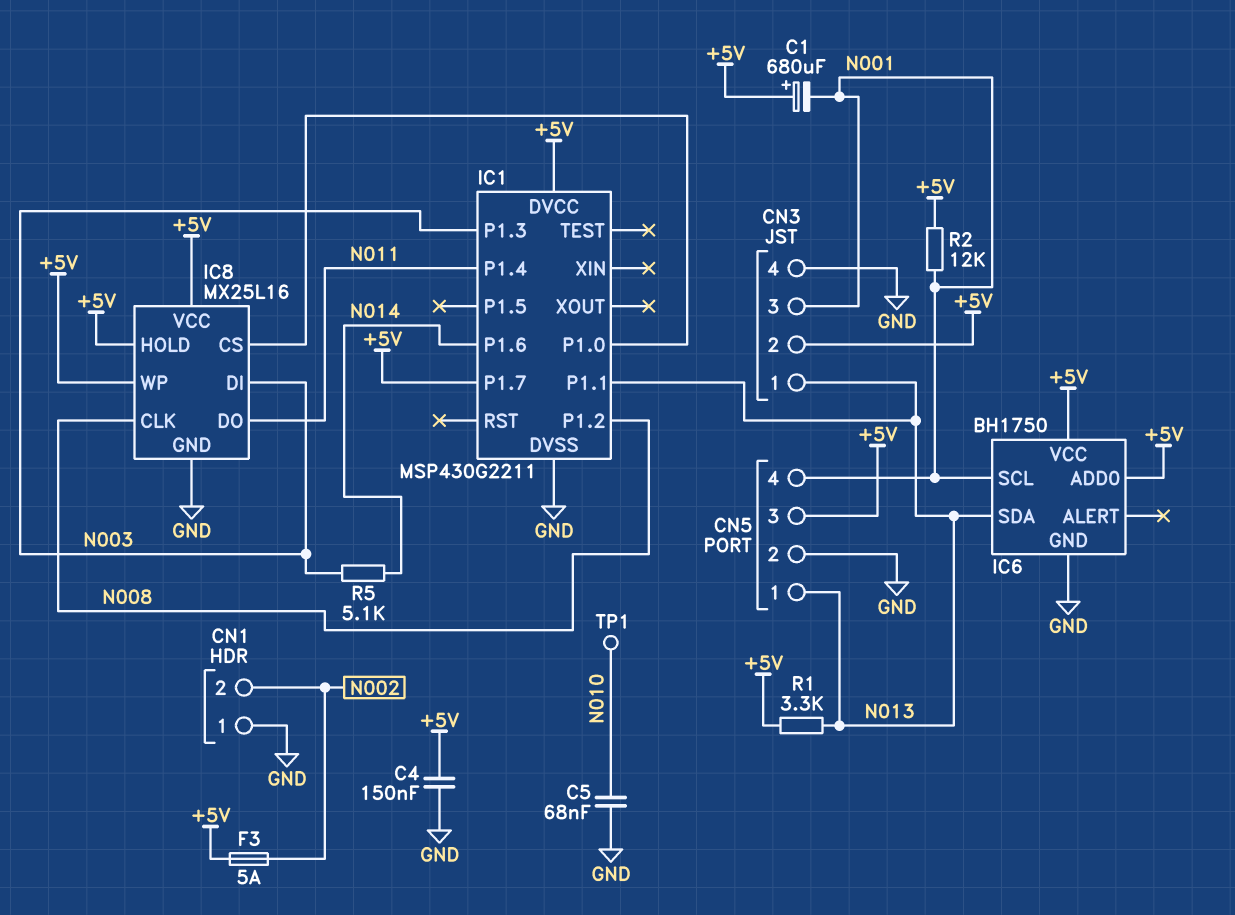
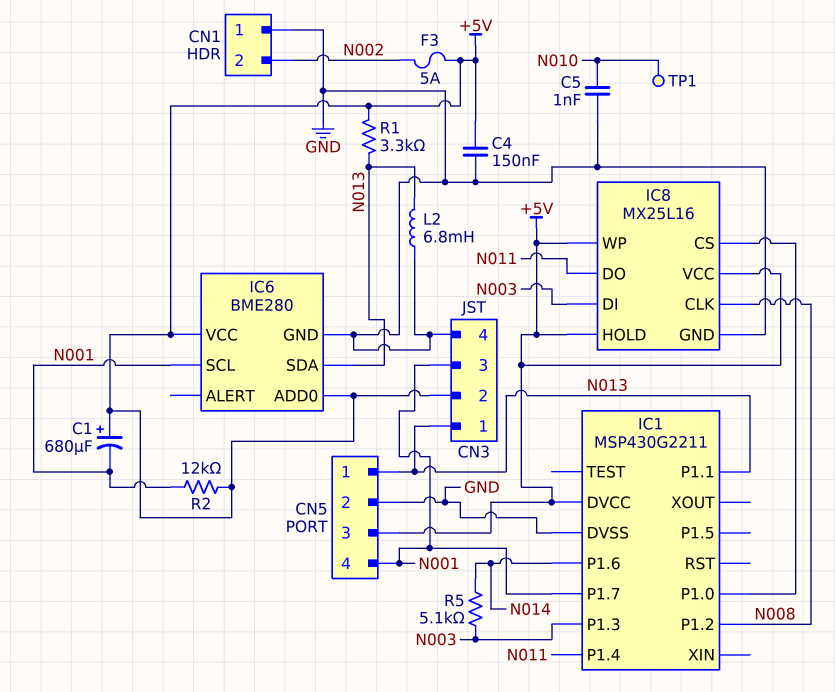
C5: 68nF (GND, N010) -> 1nF (GND, N010)
IC1 pin P1.7: +5V -> N001
IC6: BH1750 -> BME280
L2: none -> 6.8mH (GND, N013)

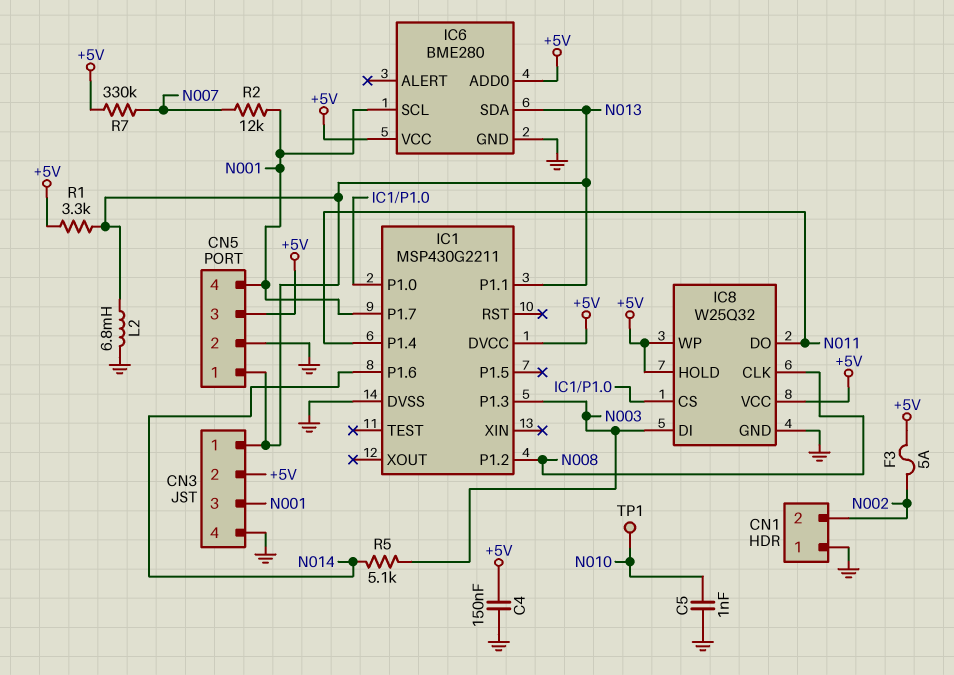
C1: 680uF (plus +5V, minus N001) -> none
IC8: MX25L16 -> W25Q32
R2: 12k (+5V, N001) -> 12k (N001, N007)
R7: none -> 330k (+5V, N007)

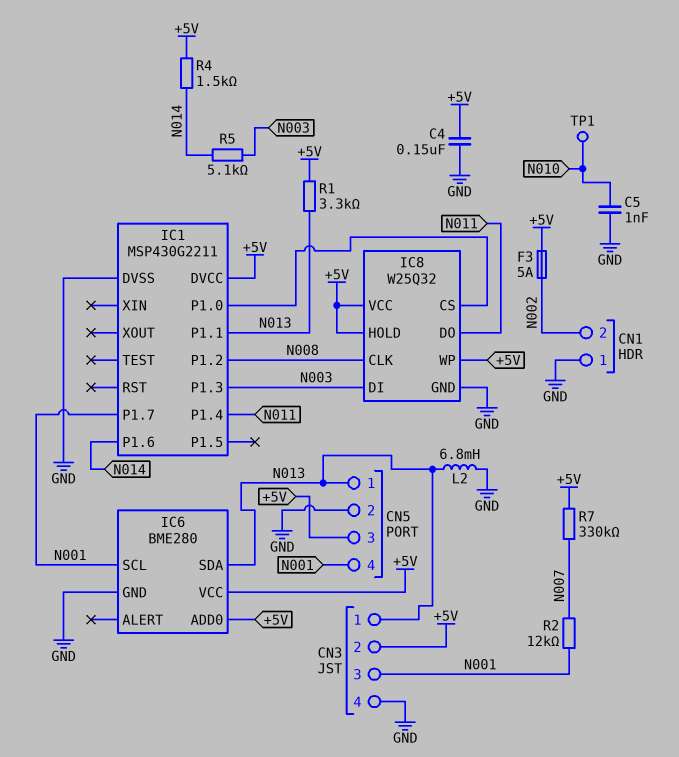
R4: none -> 1.5k (+5V, N014)

